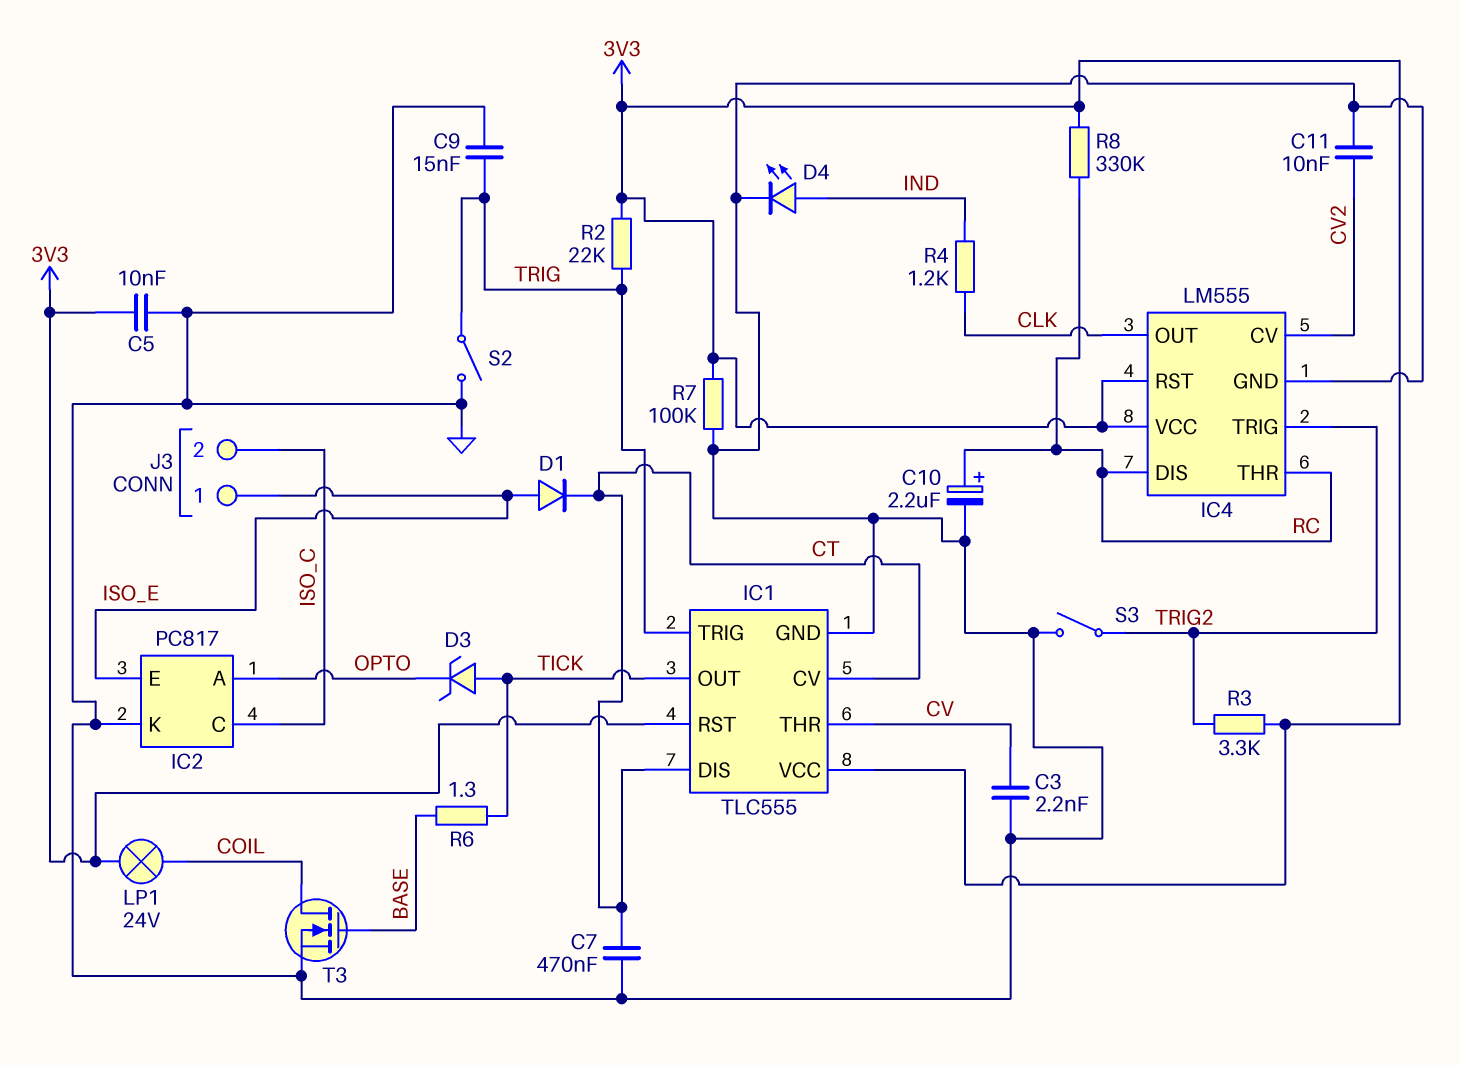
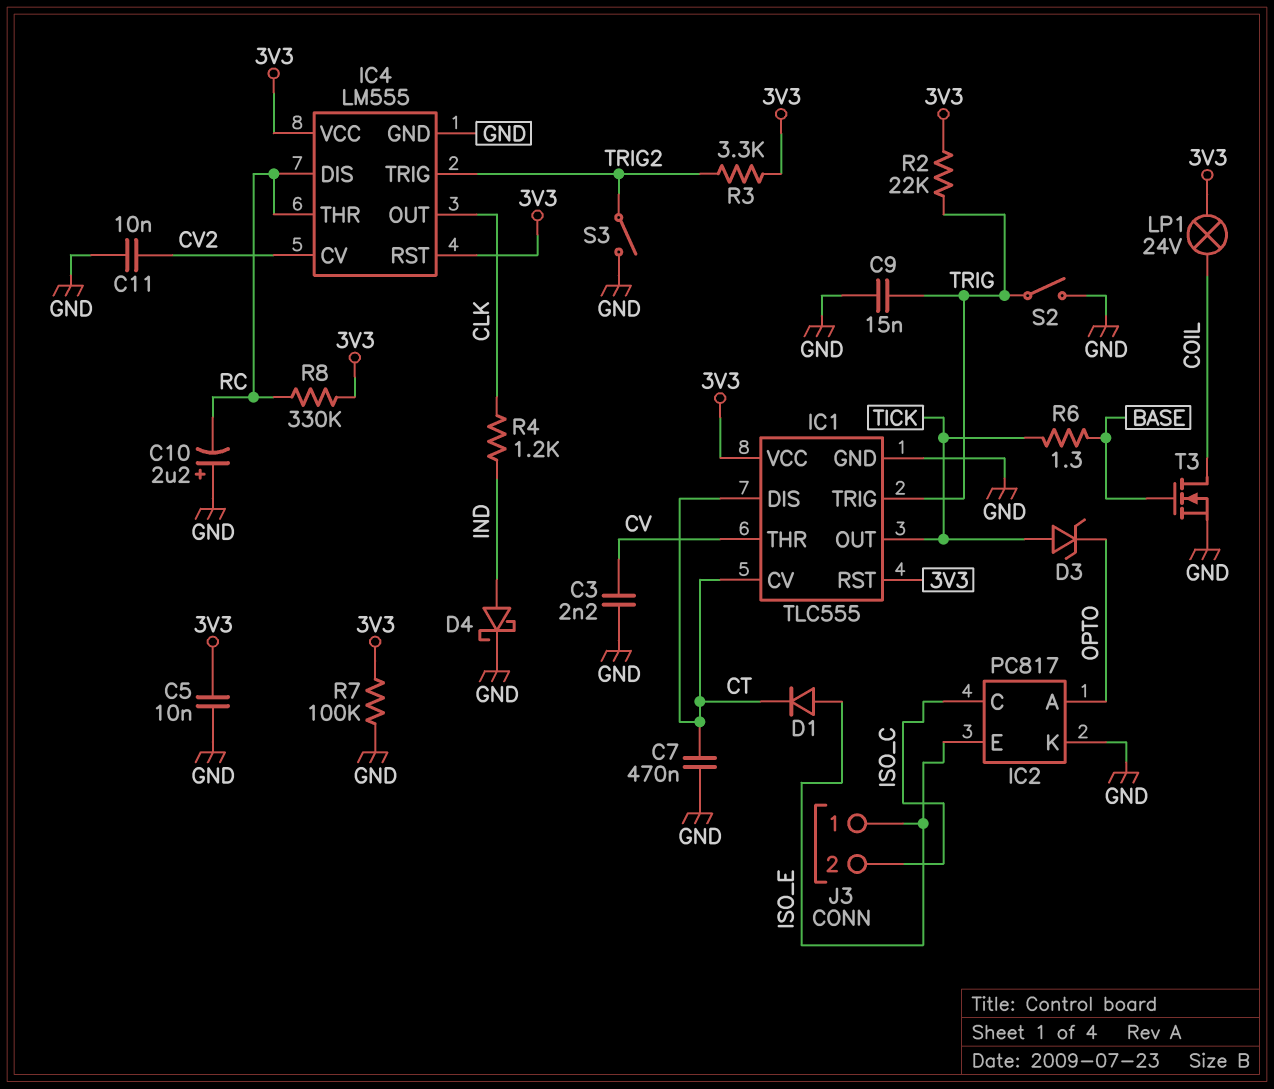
C10: 2.2uF (plus RC, minus GND) -> 2.2uF (plus GND, minus RC)
D4: LED (A IND, K GND) -> schottky (A IND, K GND)

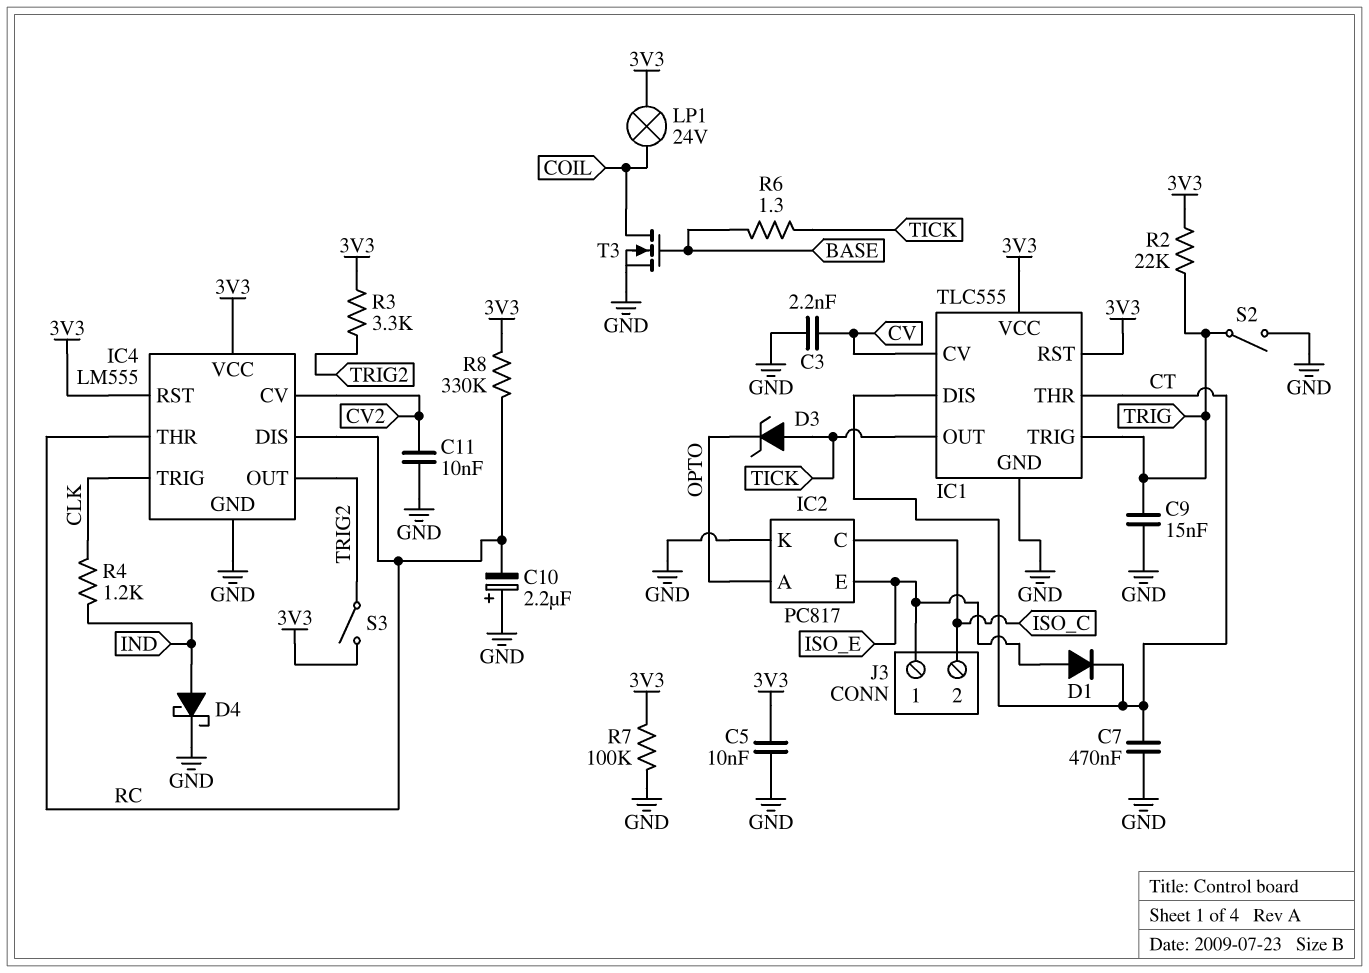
IC1 pin CV: CT -> CV
IC1 pin THR: CV -> CT
IC4 pin OUT: CLK -> TRIG2
IC4 pin TRIG: TRIG2 -> CLK
S3: switch (GND, TRIG2) -> switch (3V3, TRIG2)

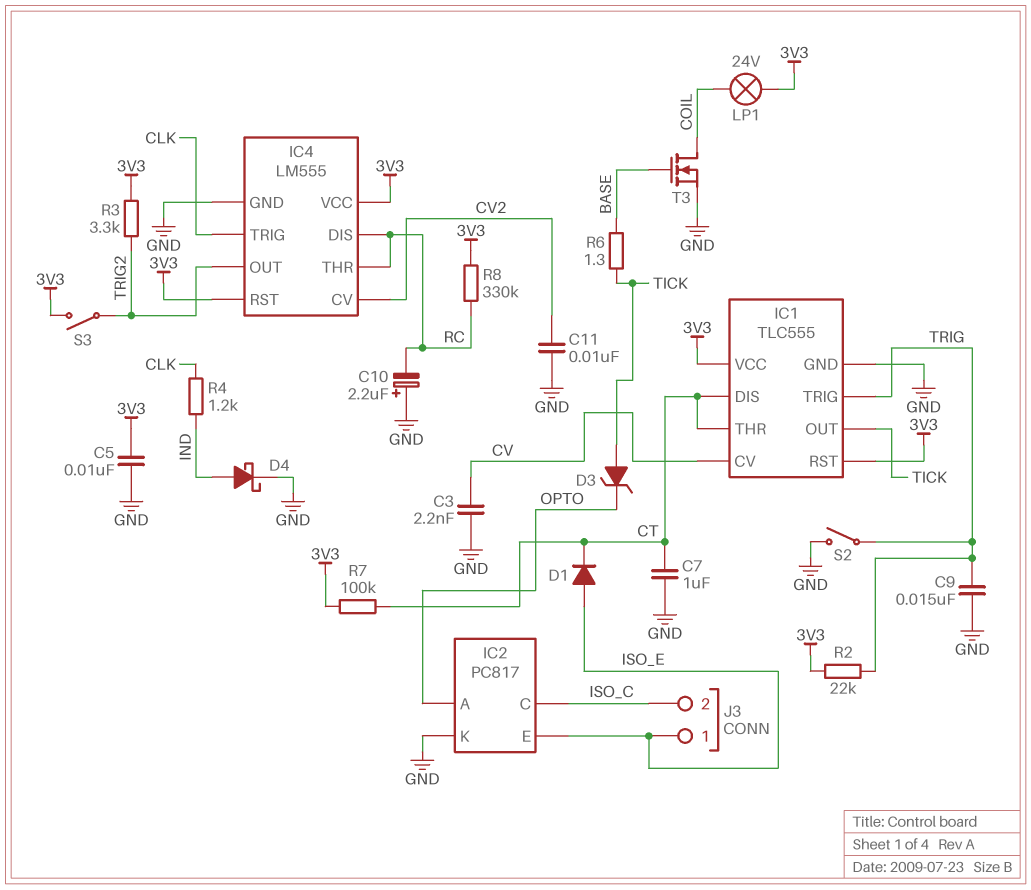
C7: 470nF (CT, GND) -> 1uF (CT, GND)
R7: 100k (3V3, GND) -> 100k (3V3, CT)

